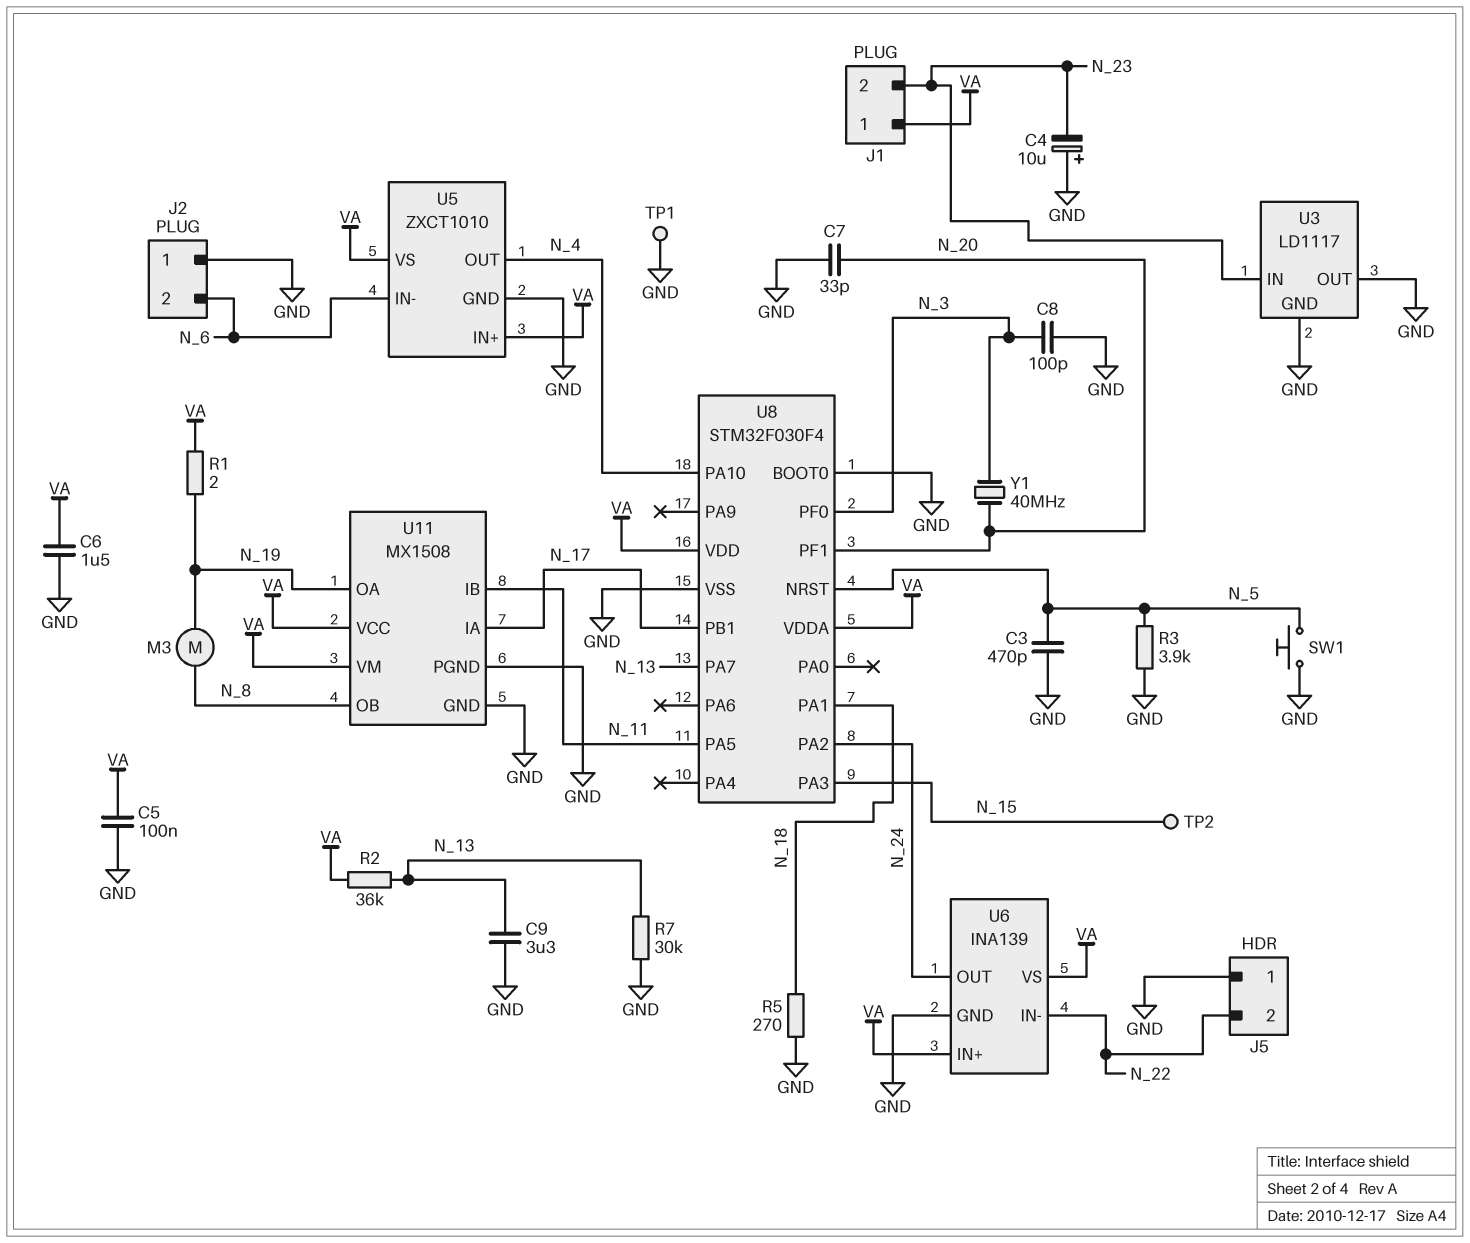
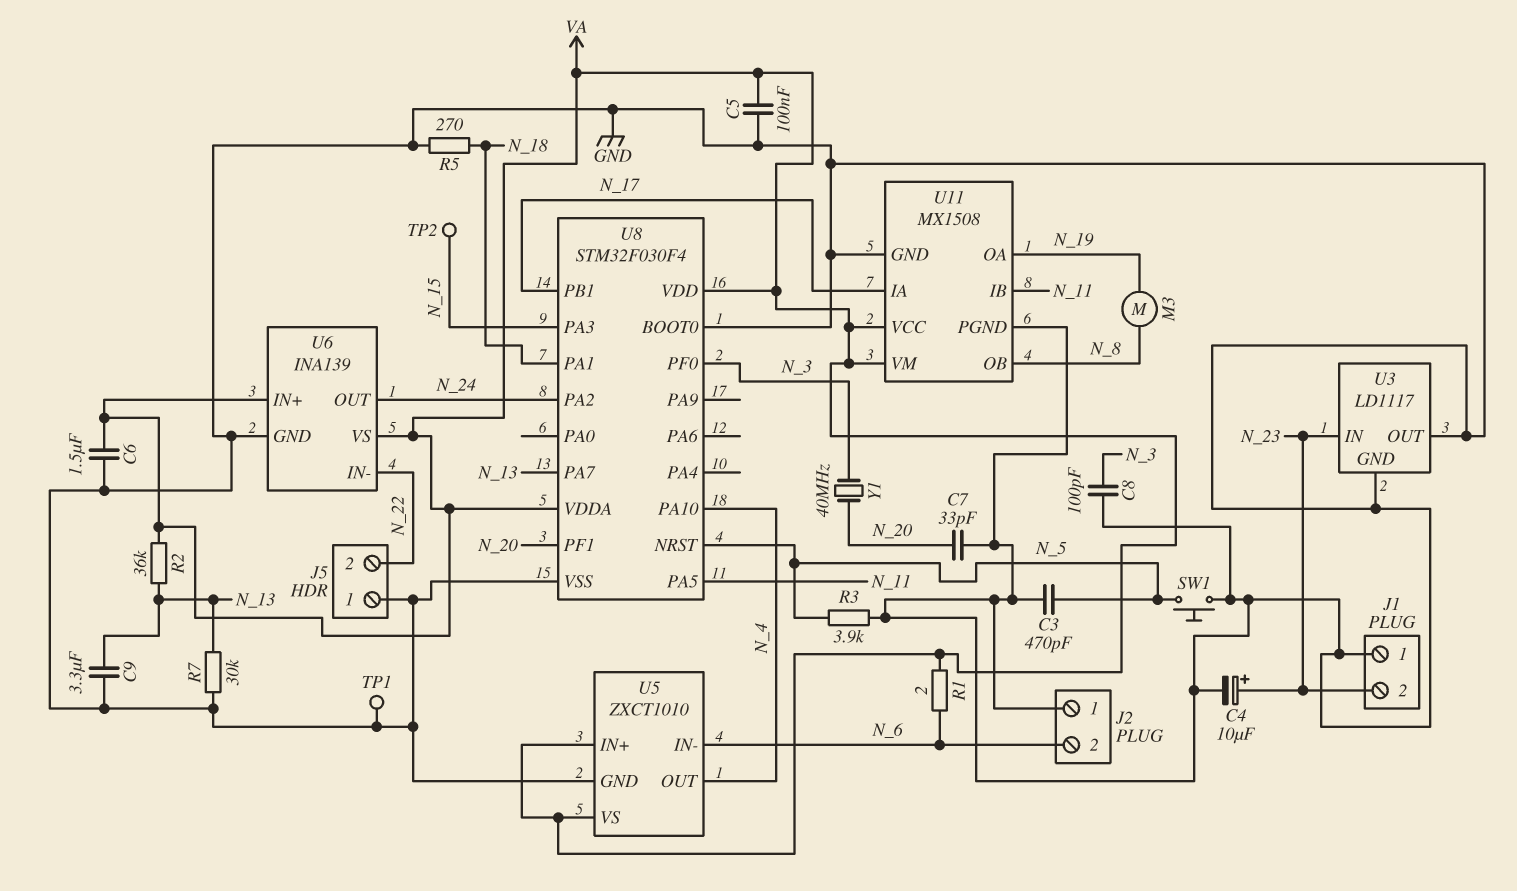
C4: 10uF (plus GND, minus N_23) -> 10uF (plus N_23, minus GND)
J1 pin 1: VA -> GND
R1: 2 (N_19, VA) -> 2 (N_6, VA)

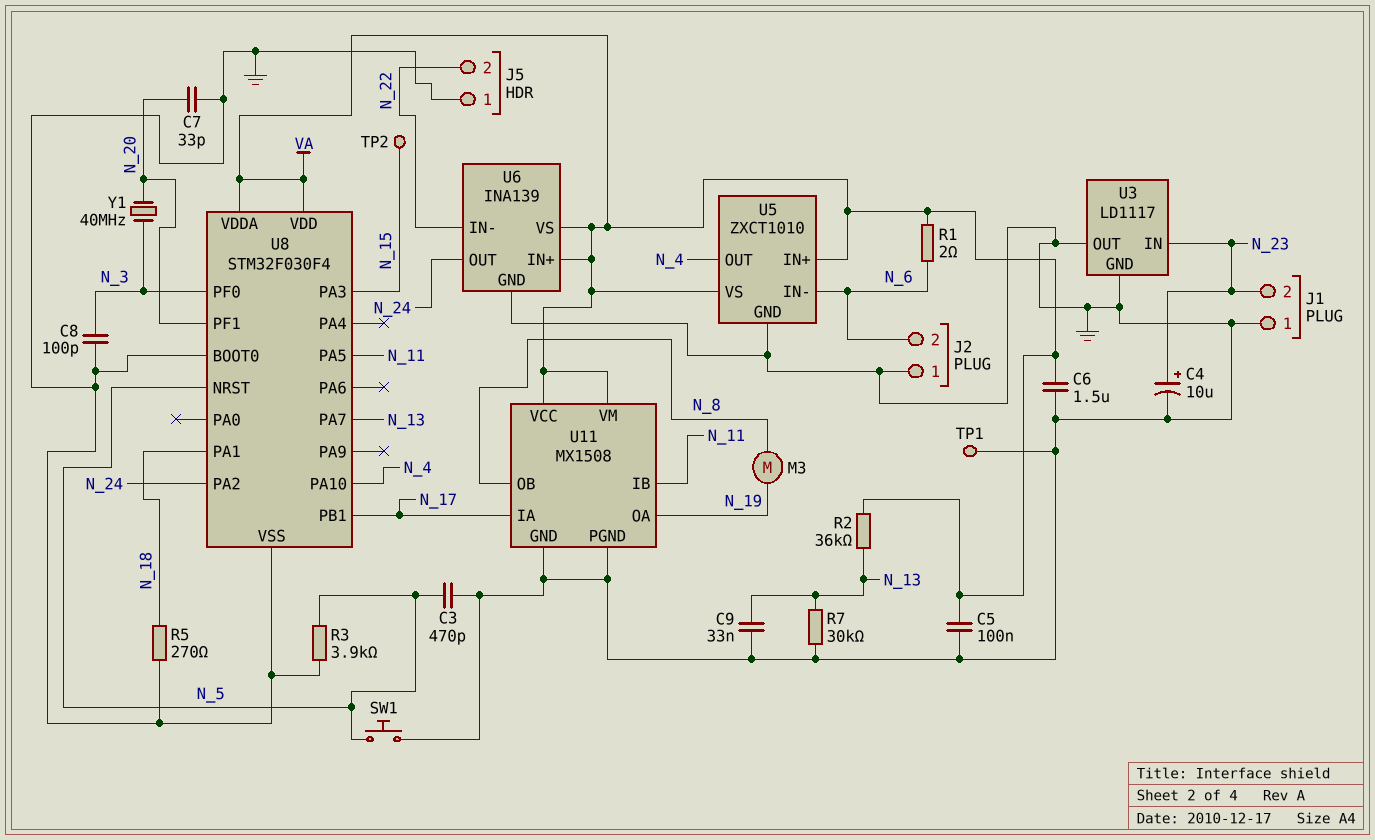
C9: 3.3uF (GND, N_13) -> 33nF (GND, N_13)

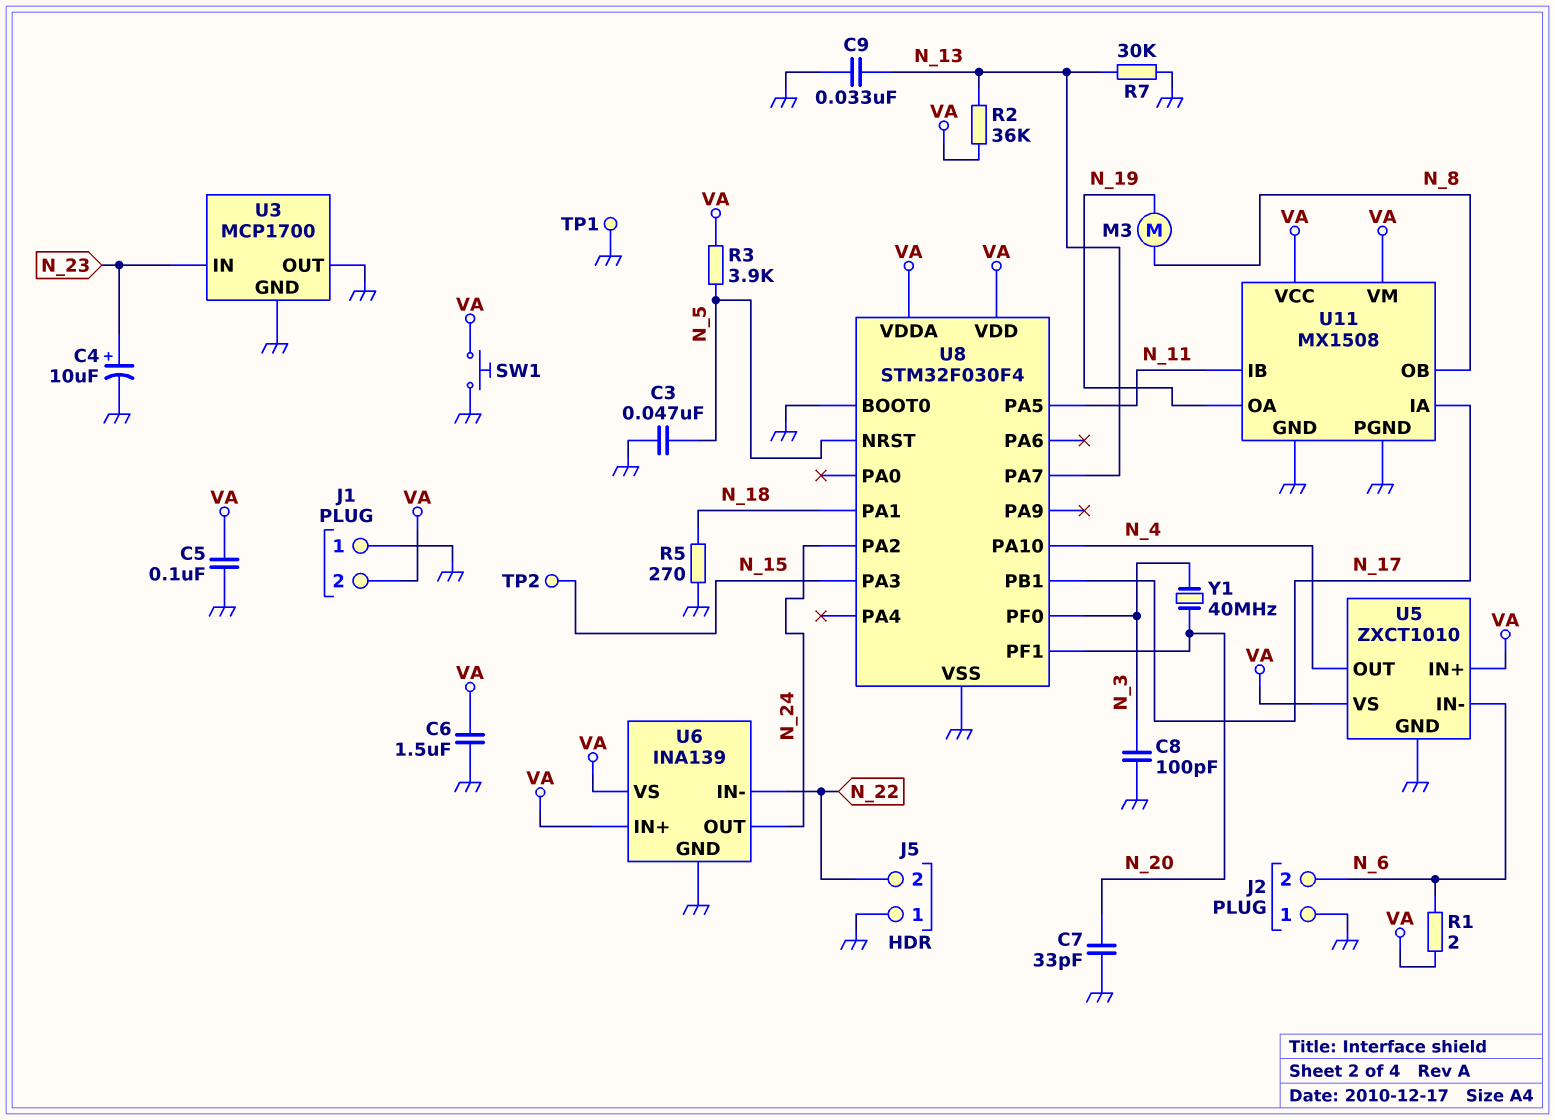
C3: 470pF (GND, N_5) -> 47nF (GND, N_5)
J1 pin 2: N_23 -> VA
R3: 3.9k (GND, N_5) -> 3.9k (N_5, VA)
SW1: button (GND, N_5) -> button (GND, VA)
U3: LD1117 -> MCP1700

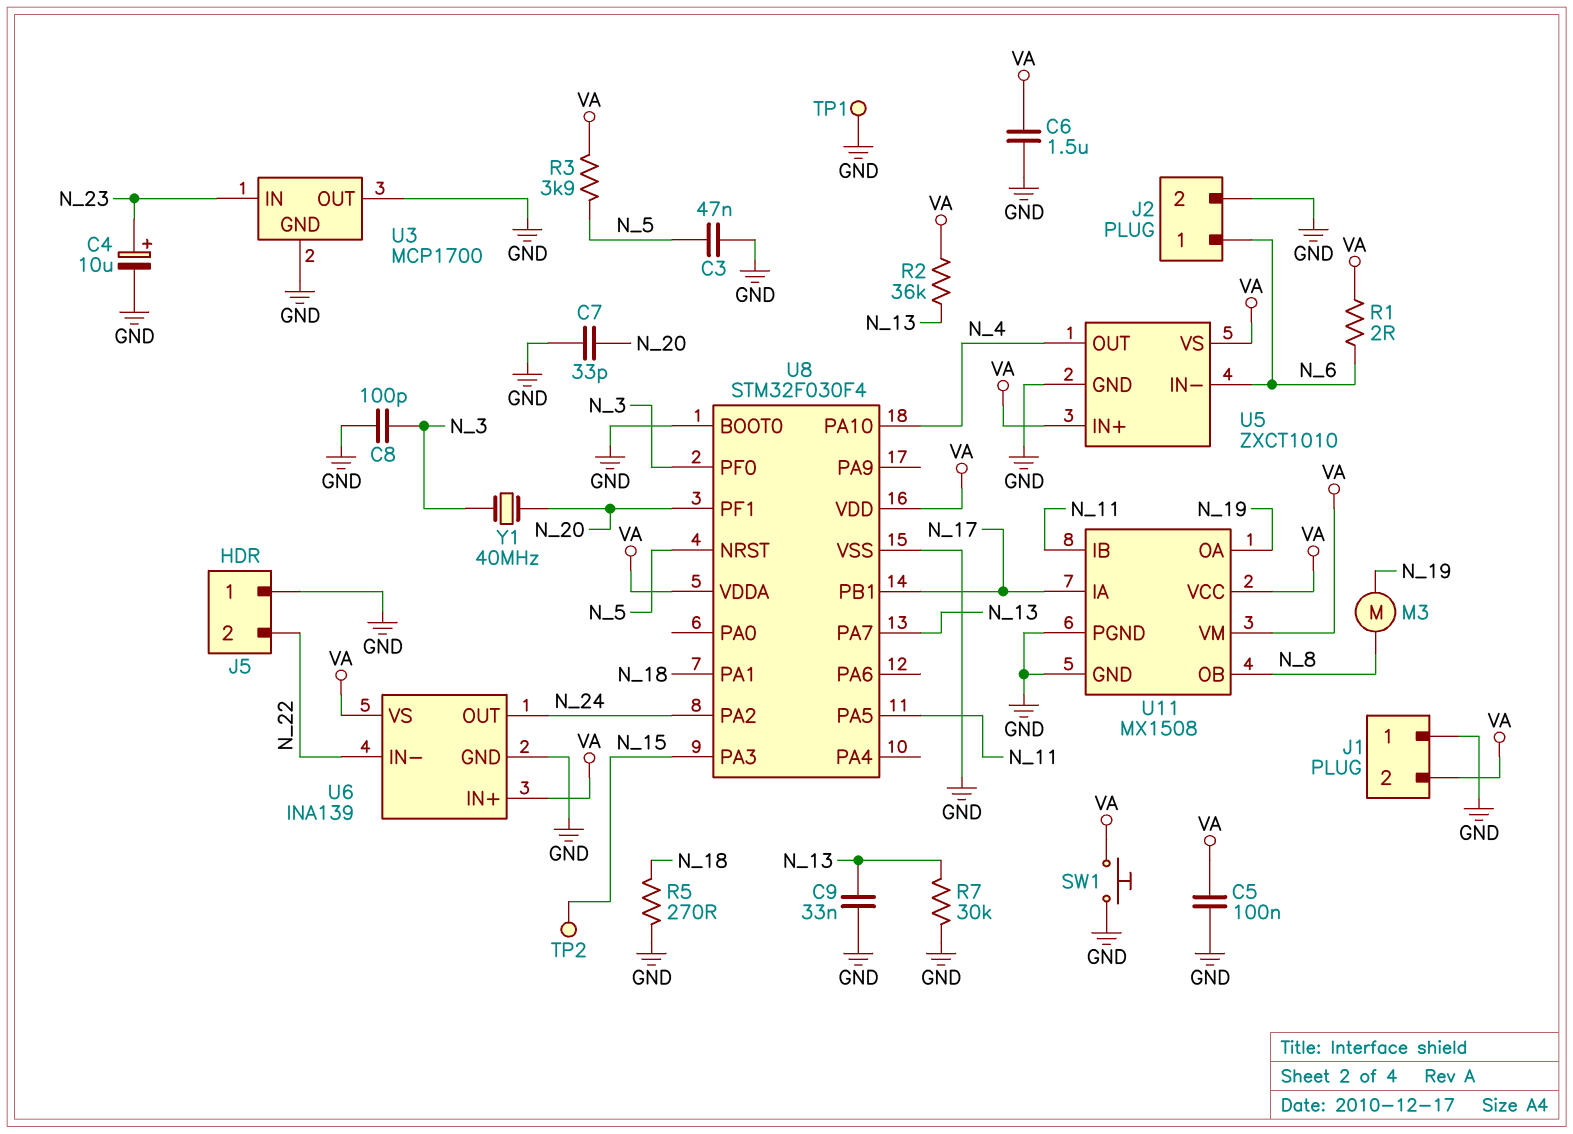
J2 pin 1: GND -> N_6
J2 pin 2: N_6 -> GND

